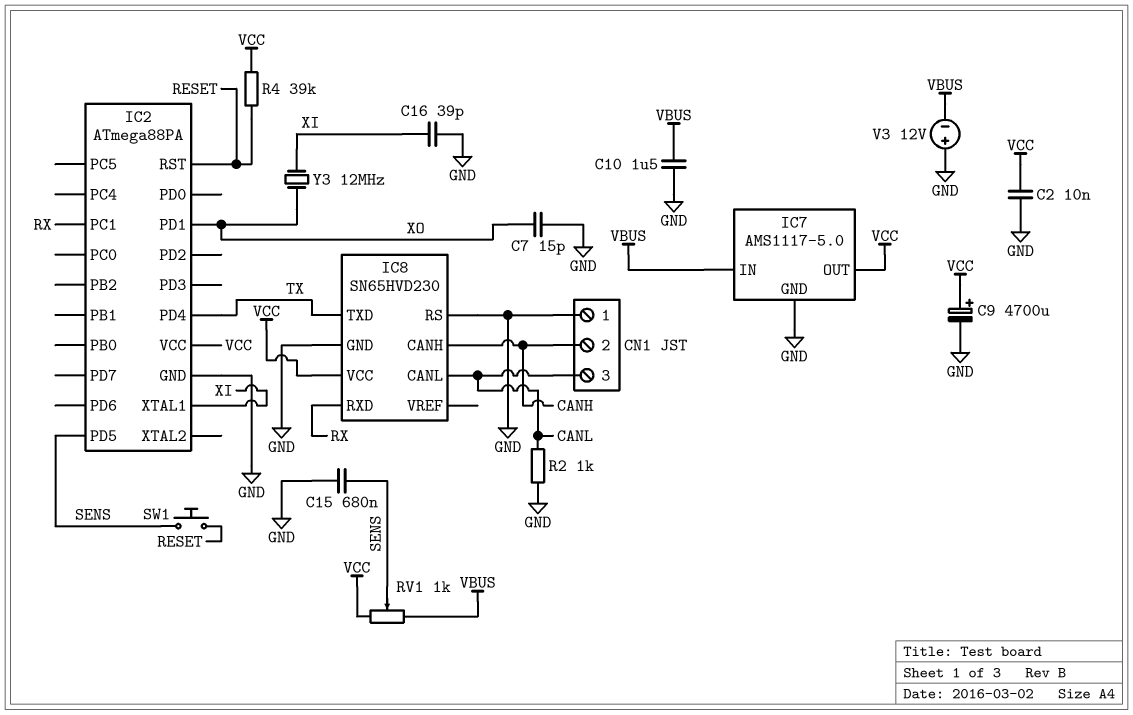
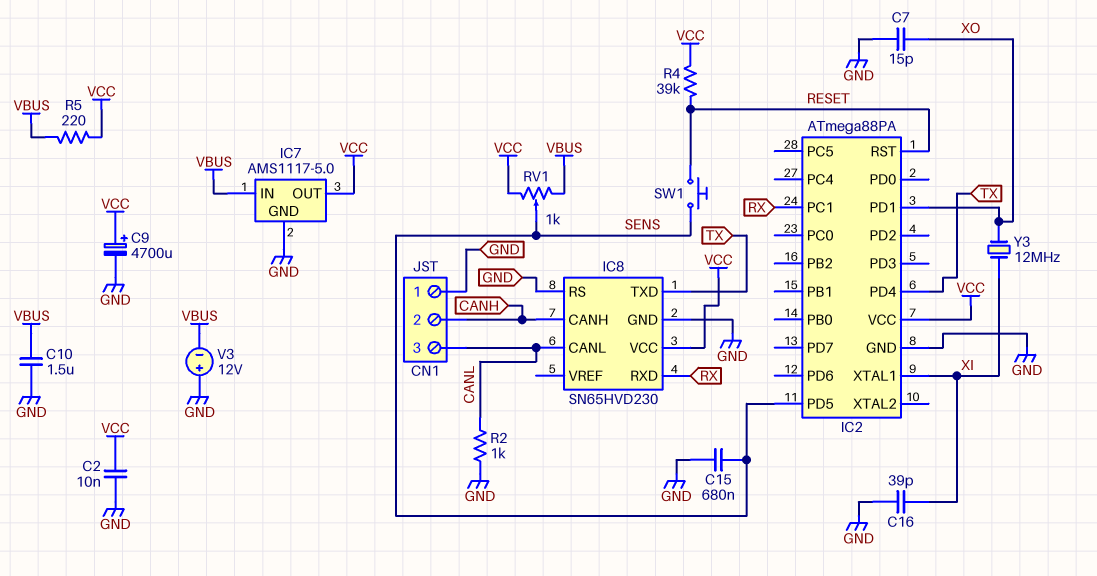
R5: none -> 220 (VBUS, VCC)

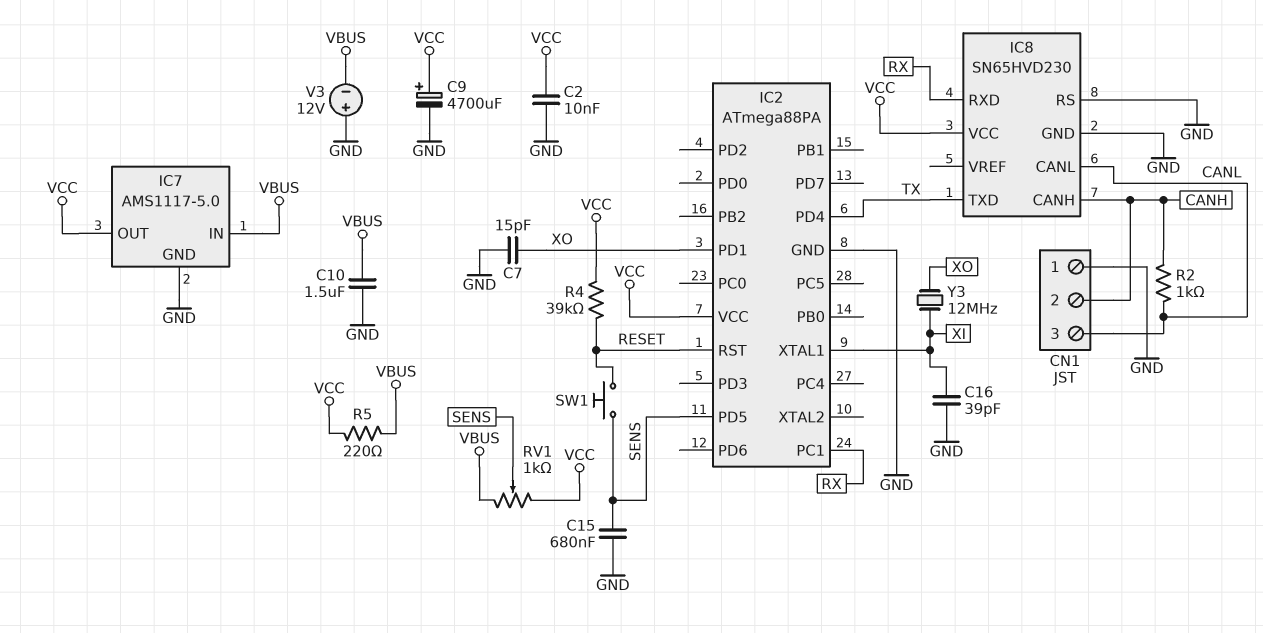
R2: 1k (CANL, GND) -> 1k (CANH, CANL)

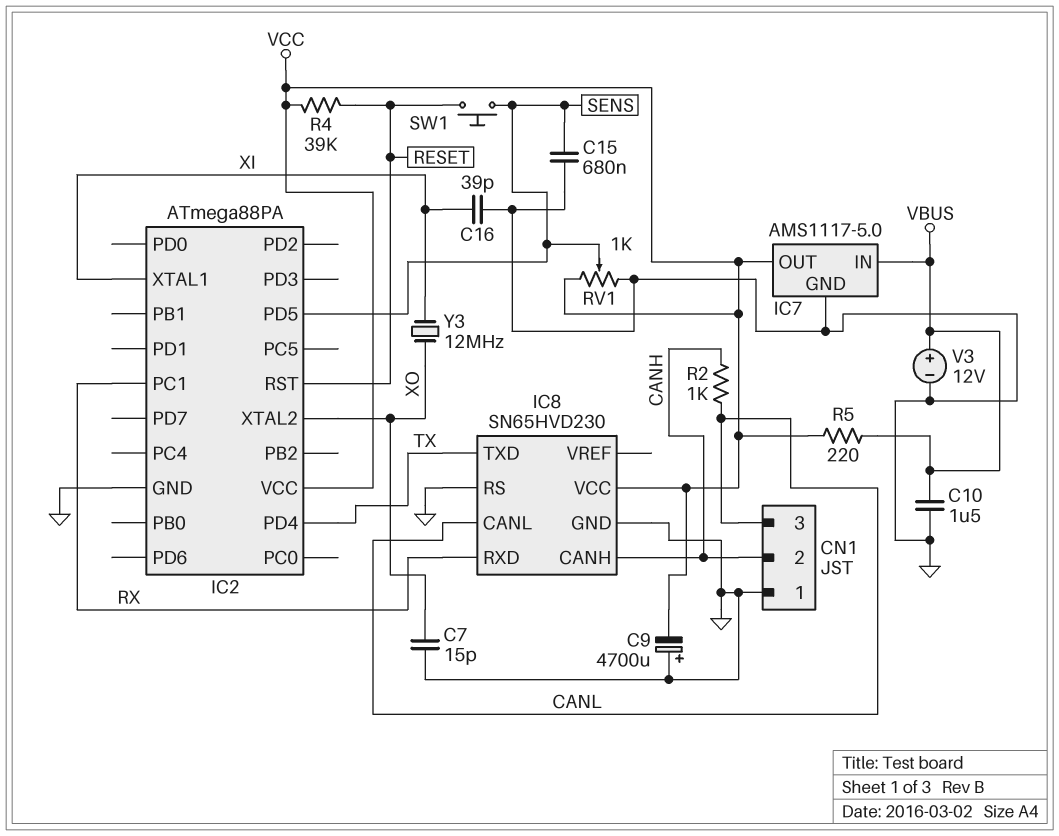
C2: 10nF (GND, VCC) -> none
C9: 4700uF (plus VCC, minus GND) -> 4700uF (plus GND, minus VCC)
IC2 pin PD1: XO -> none
IC2 pin XTAL2: none -> XO
RV1: 1k (VBUS, VCC, wiper SENS) -> 1k (GND, VCC, wiper SENS)
V3: 12V (plus GND, minus VBUS) -> 12V (plus VBUS, minus GND)

